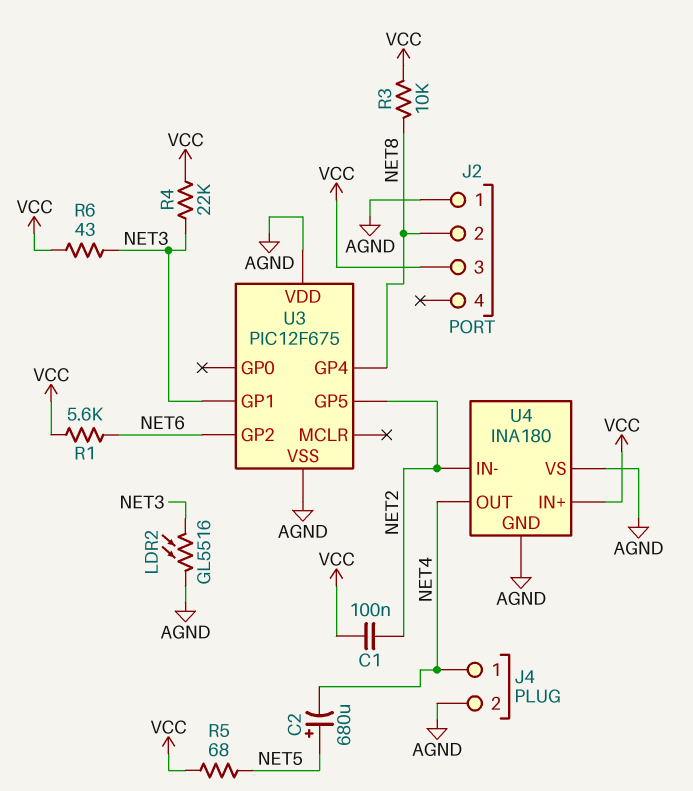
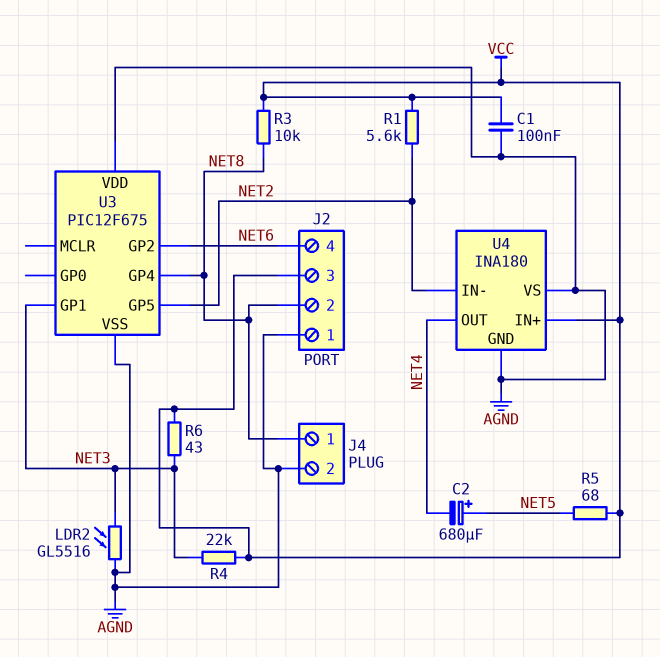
C1: 100nF (NET2, VCC) -> 100nF (AGND, VCC)
J2 pin 4: none -> NET6
J4 pin 1: NET4 -> NET8
R1: 5.6k (NET6, VCC) -> 5.6k (NET2, VCC)

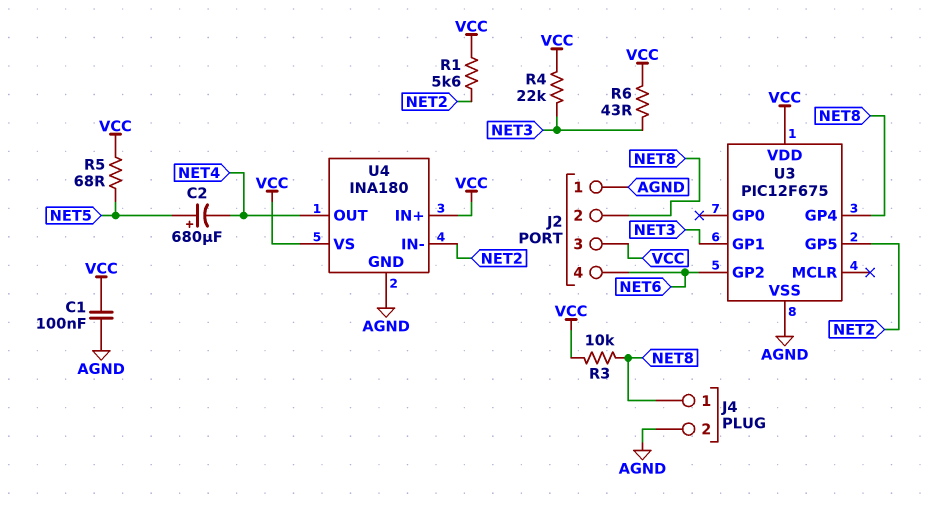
LDR2: GL5516 (AGND, NET3) -> none
U3 pin VDD: AGND -> VCC
U4 pin VS: AGND -> VCC

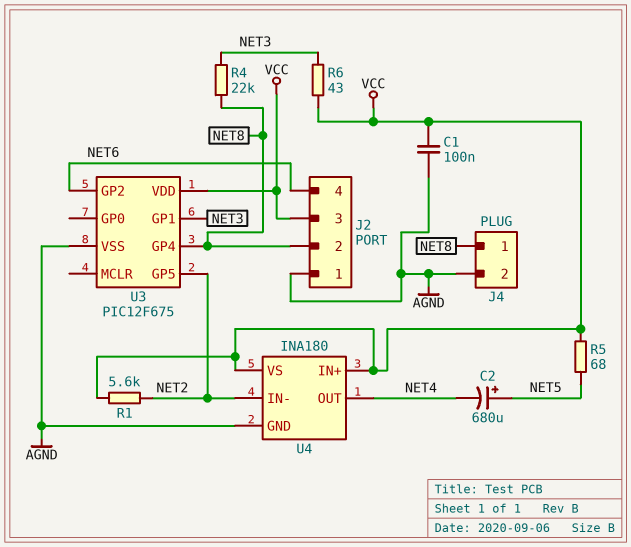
R3: 10k (NET8, VCC) -> none
R4: 22k (NET3, VCC) -> 22k (NET3, NET8)

